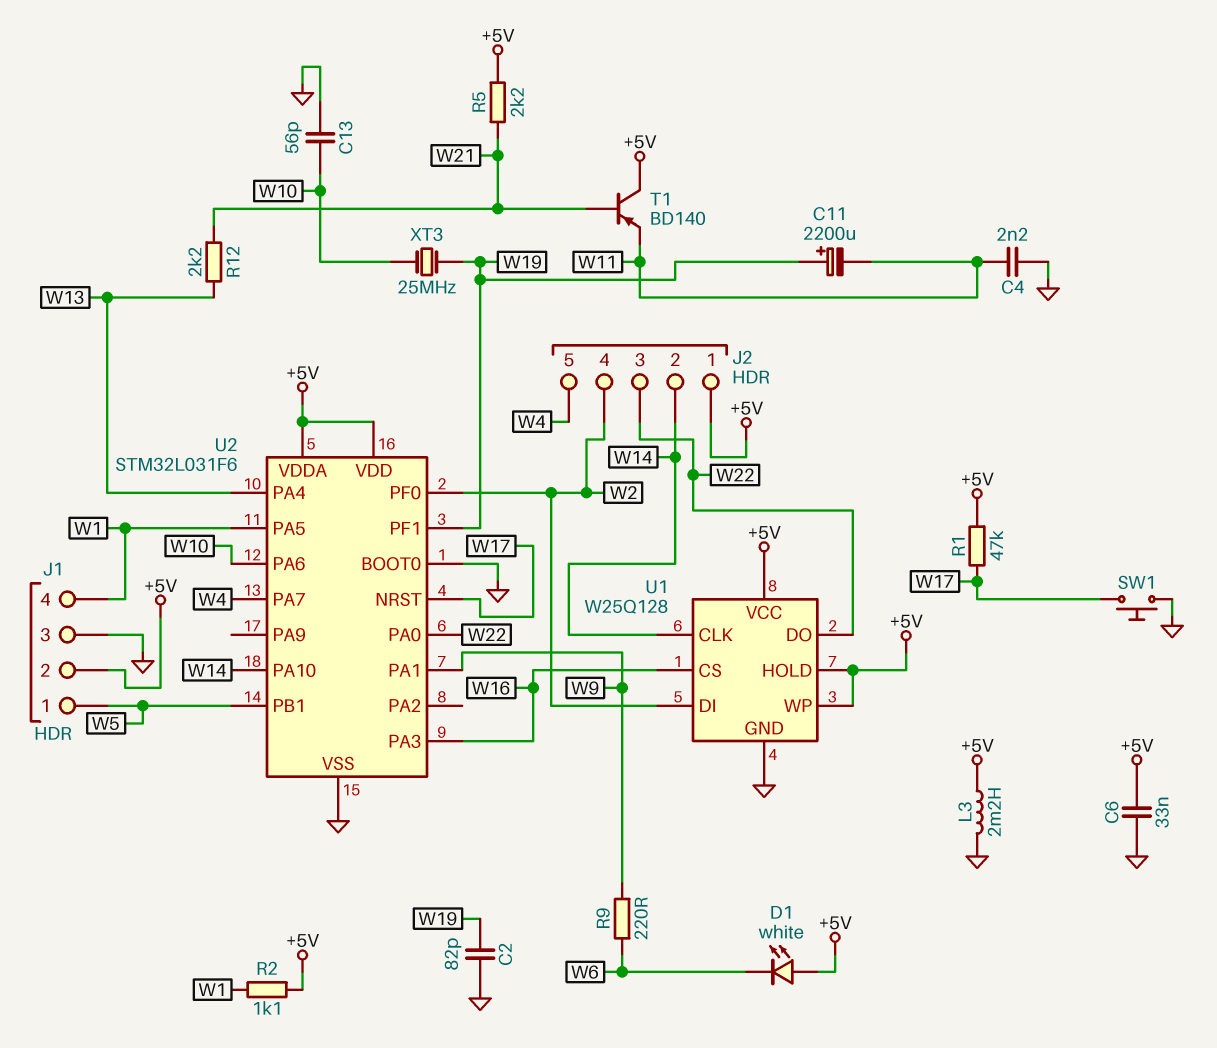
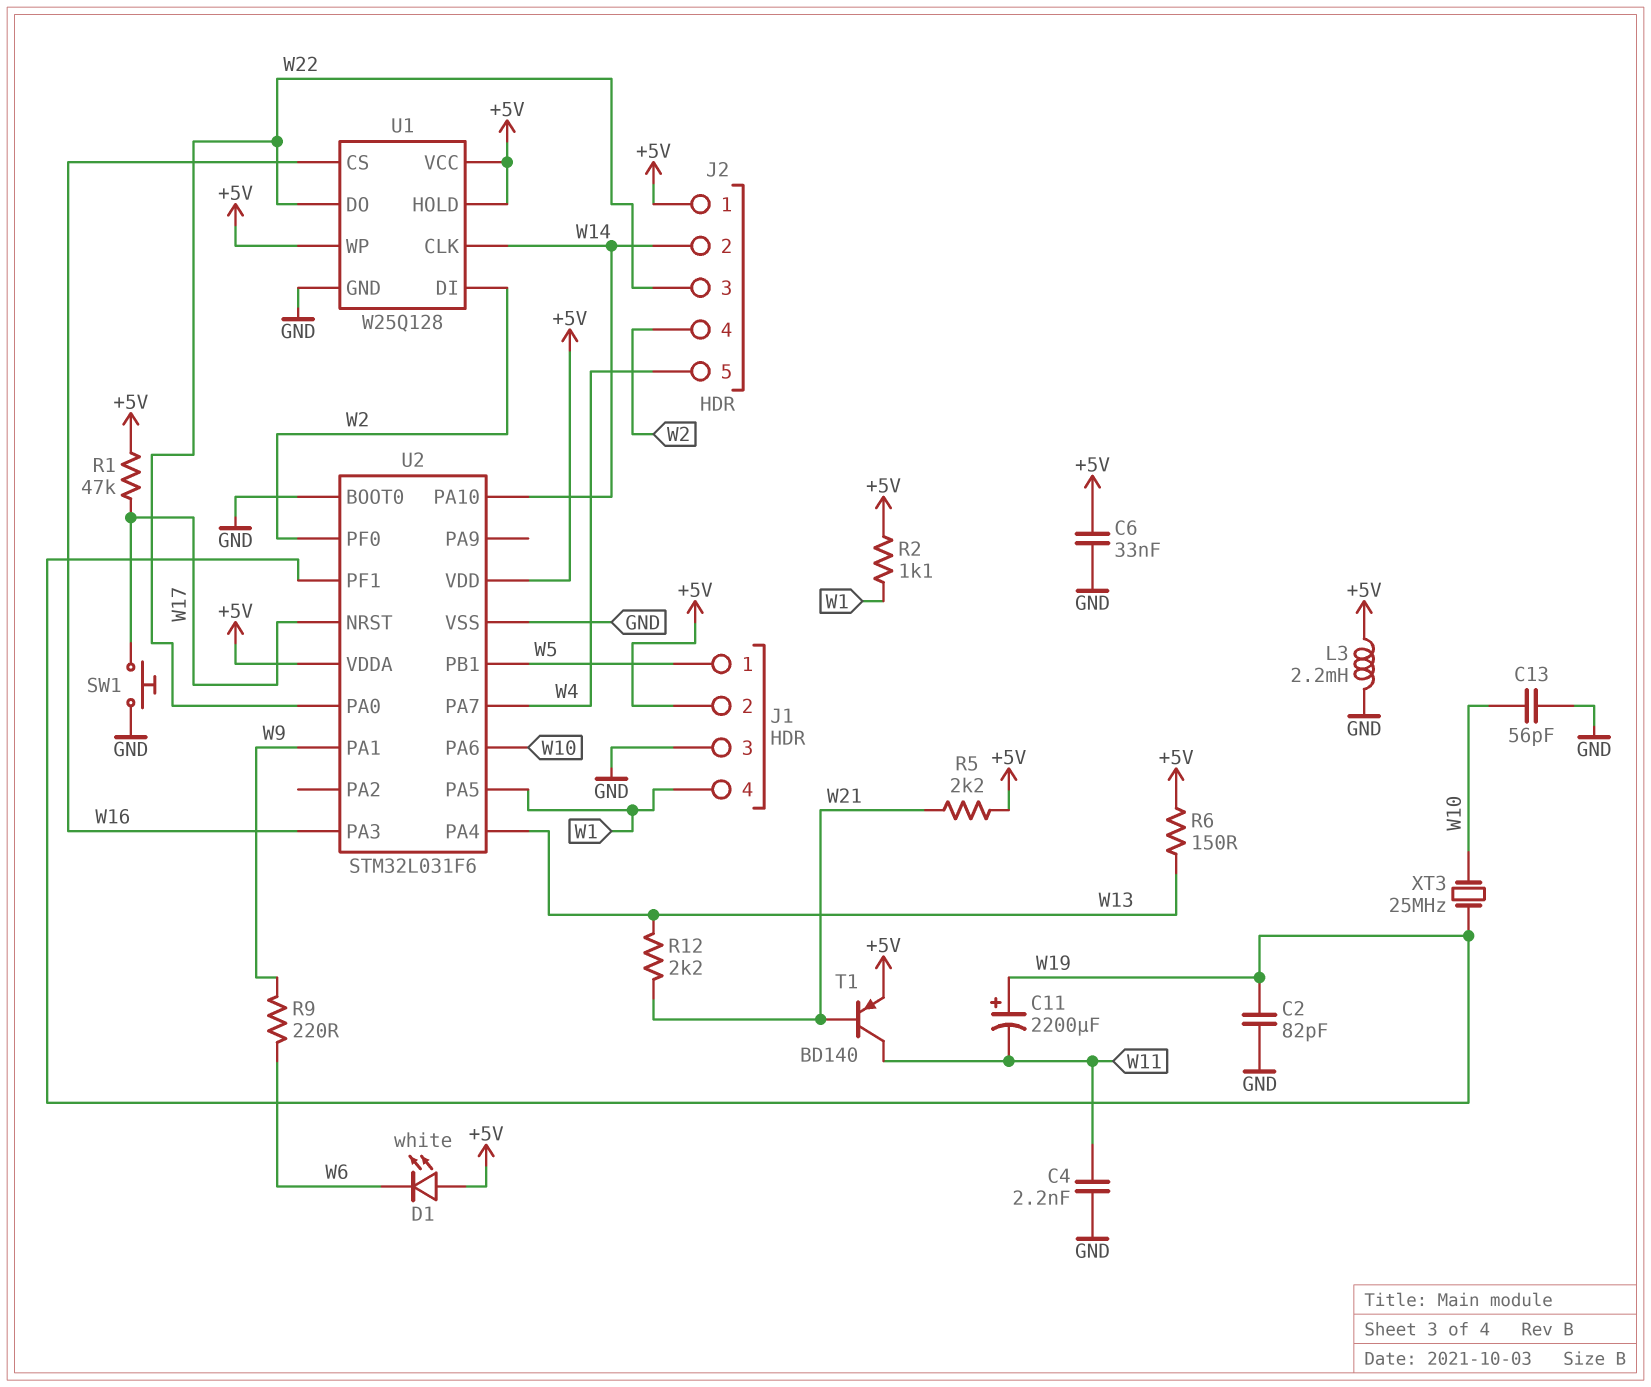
R6: none -> 150 (+5V, W13)
T1: PNP BD140 (B W21, C +5V, E W11) -> PNP BD140 (B W21, C W11, E +5V)

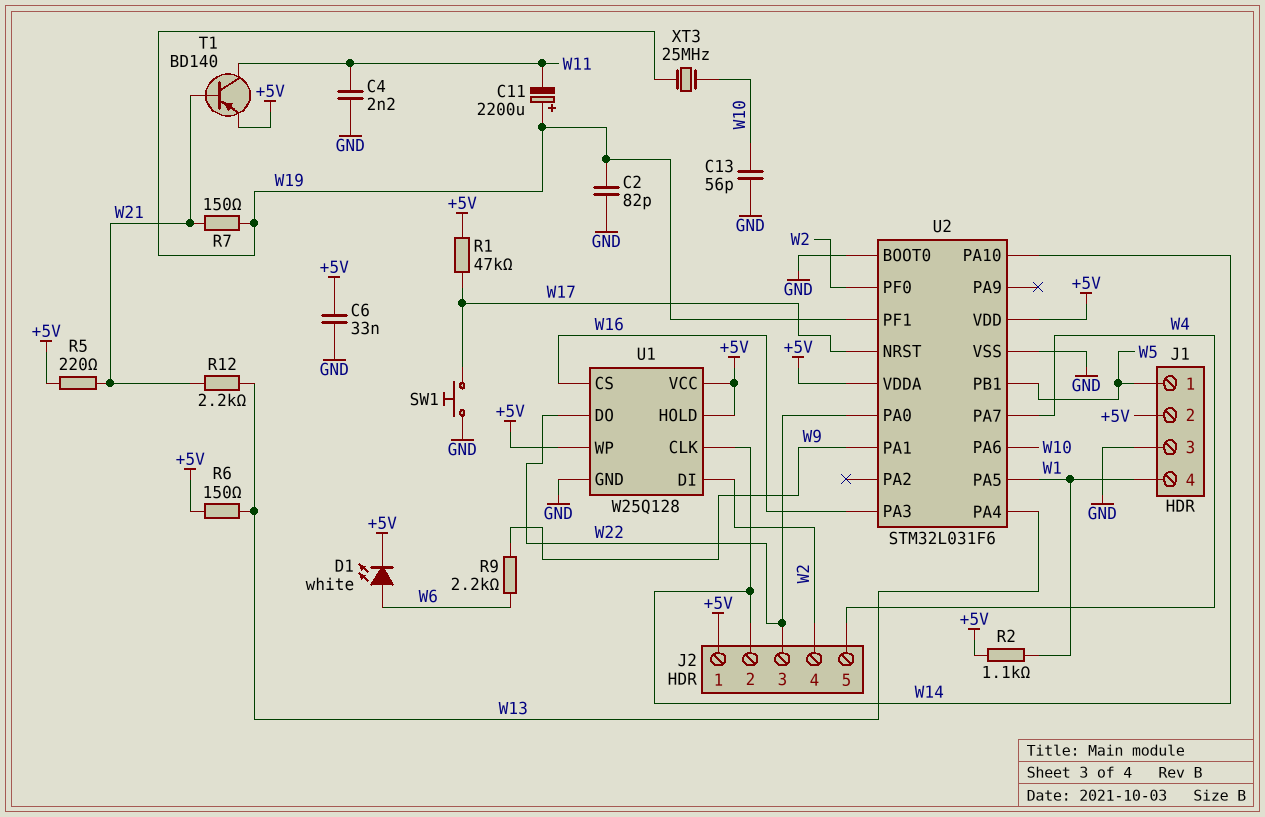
D1: LED white (A +5V, K W6) -> LED white (A W6, K +5V)
L3: 2.2mH (+5V, GND) -> none
R5: 2.2k (+5V, W21) -> 220 (+5V, W21)
R7: none -> 150 (W19, W21)
R9: 220 (W6, W9) -> 2.2k (W6, W9)

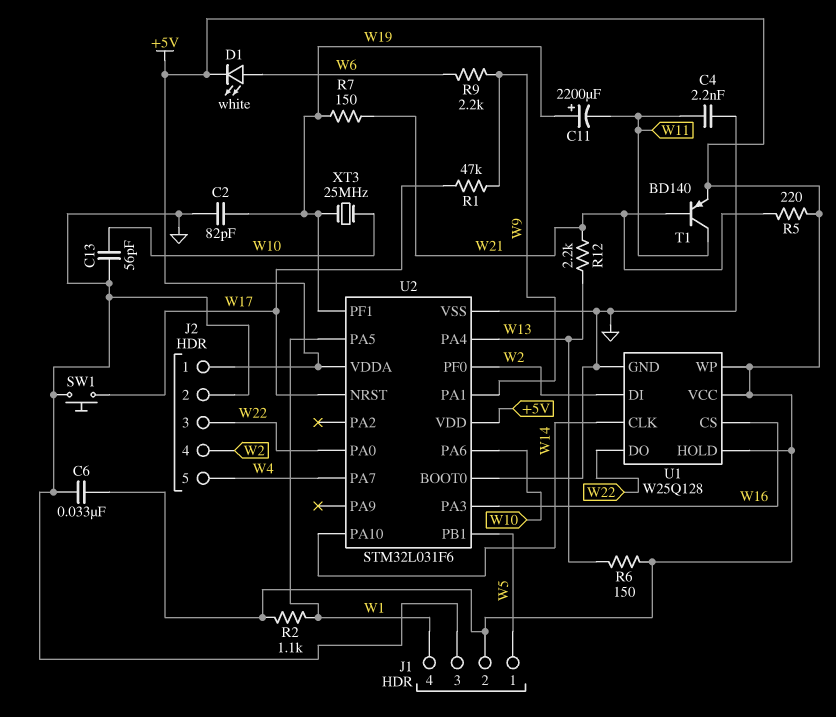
J2 pin 2: W14 -> GND
R1: 47k (+5V, W17) -> 47k (W9, W17)

